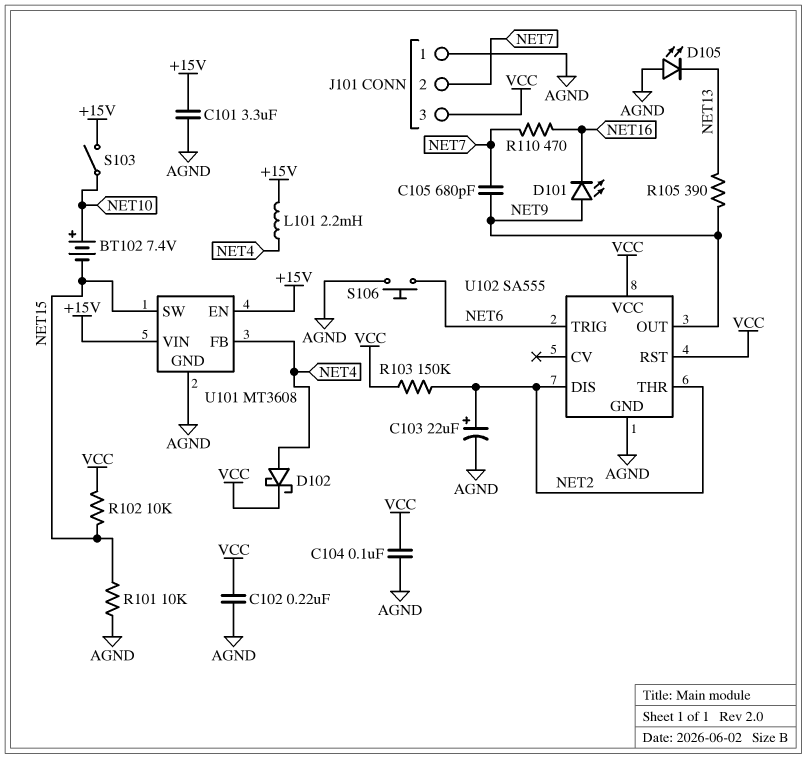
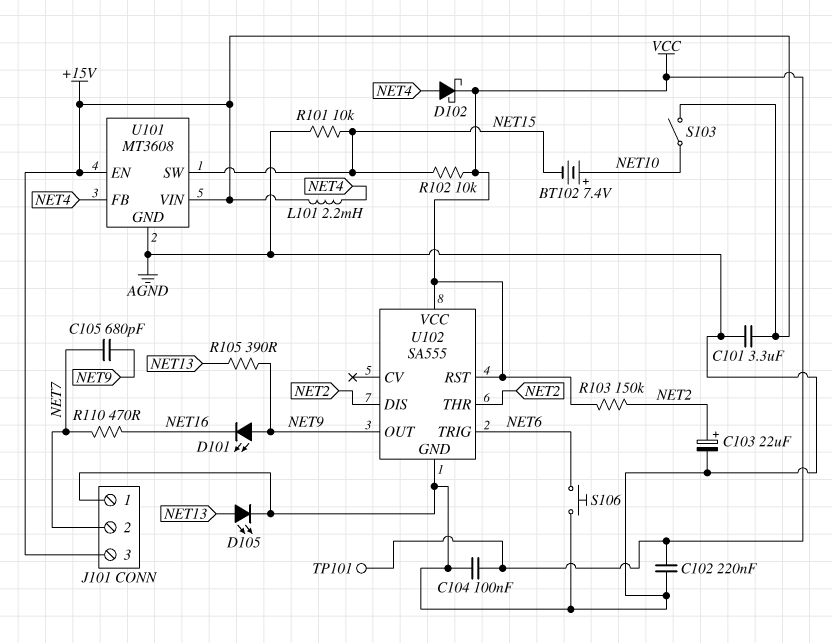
D105: LED (A AGND, K NET13) -> LED (A NET13, K AGND)
J101 pin 3: VCC -> +15V
TP101: none -> test point (VCC)

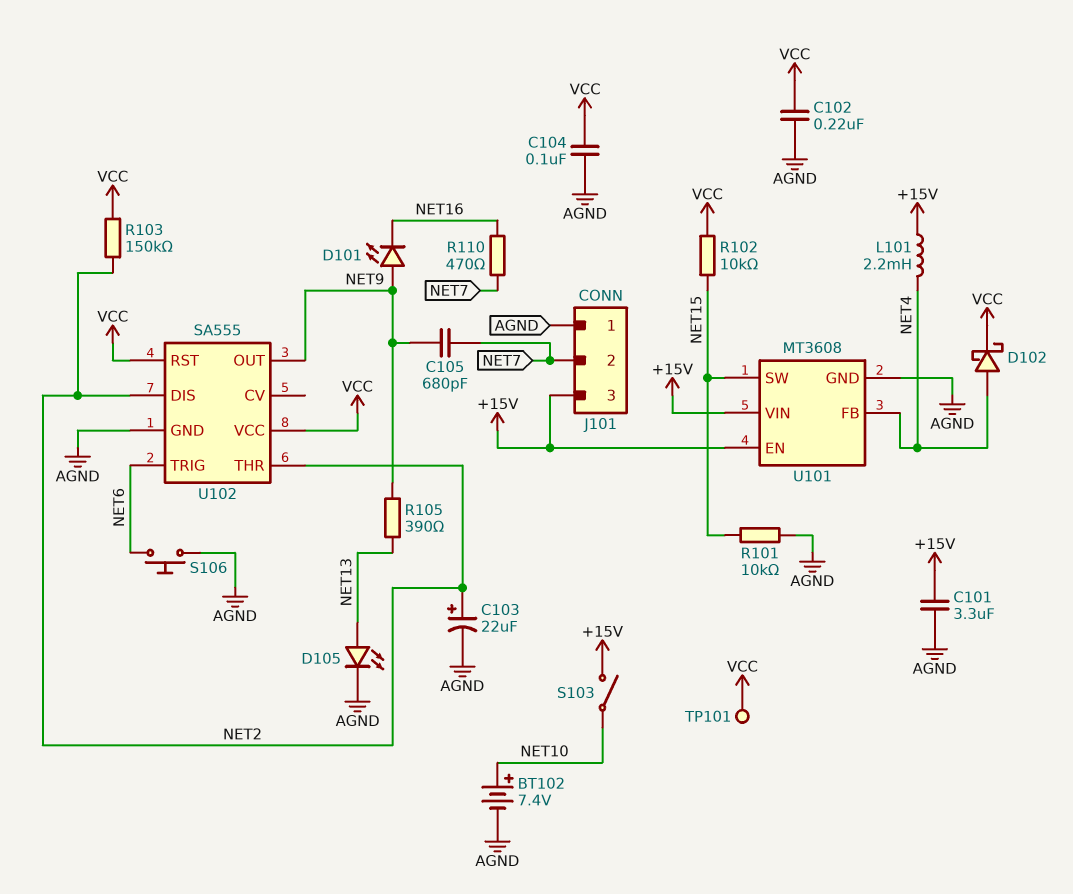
BT102: 7.4V (plus NET10, minus NET15) -> 7.4V (plus NET10, minus AGND)

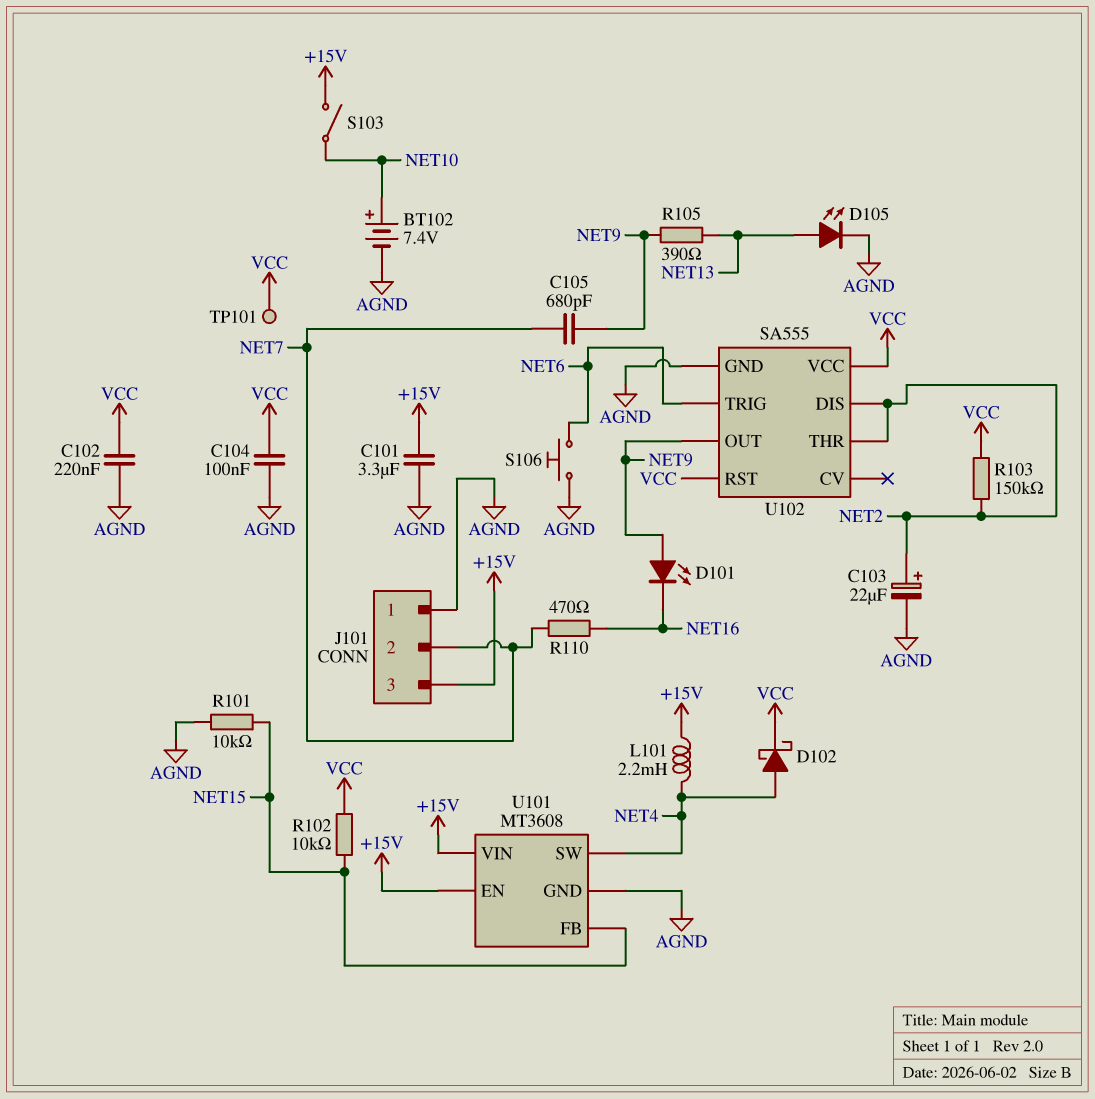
U101 pin FB: NET4 -> NET15
U101 pin SW: NET15 -> NET4

